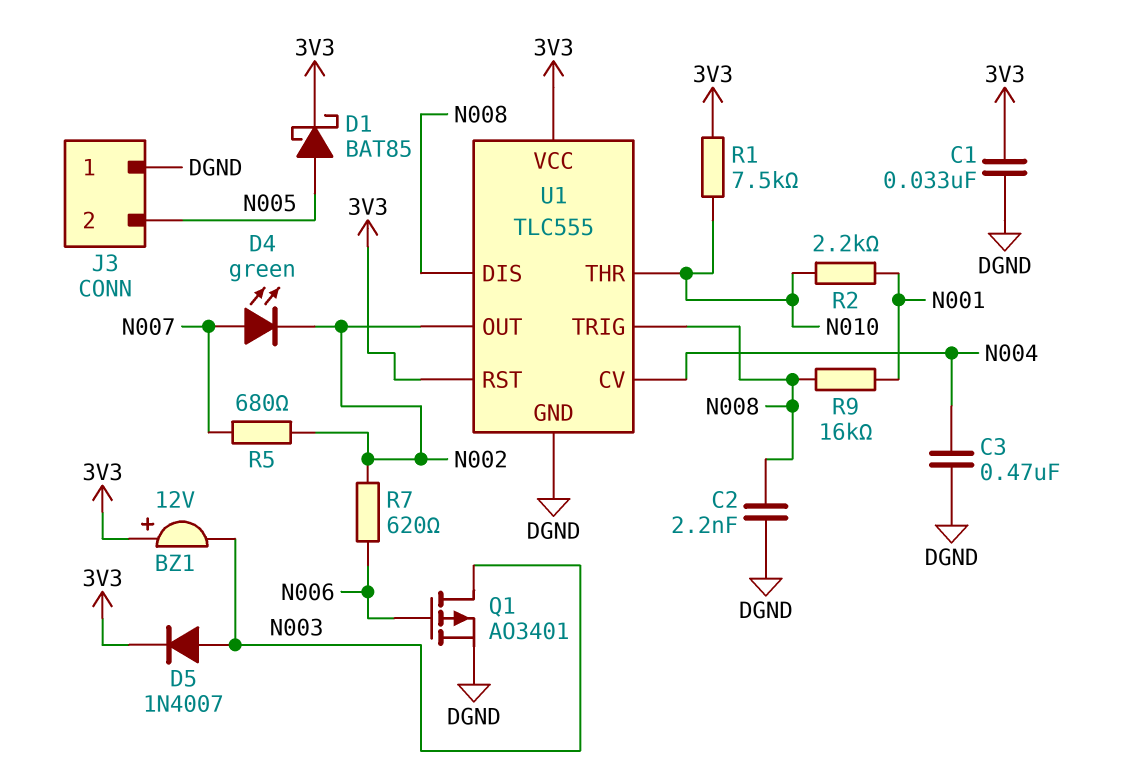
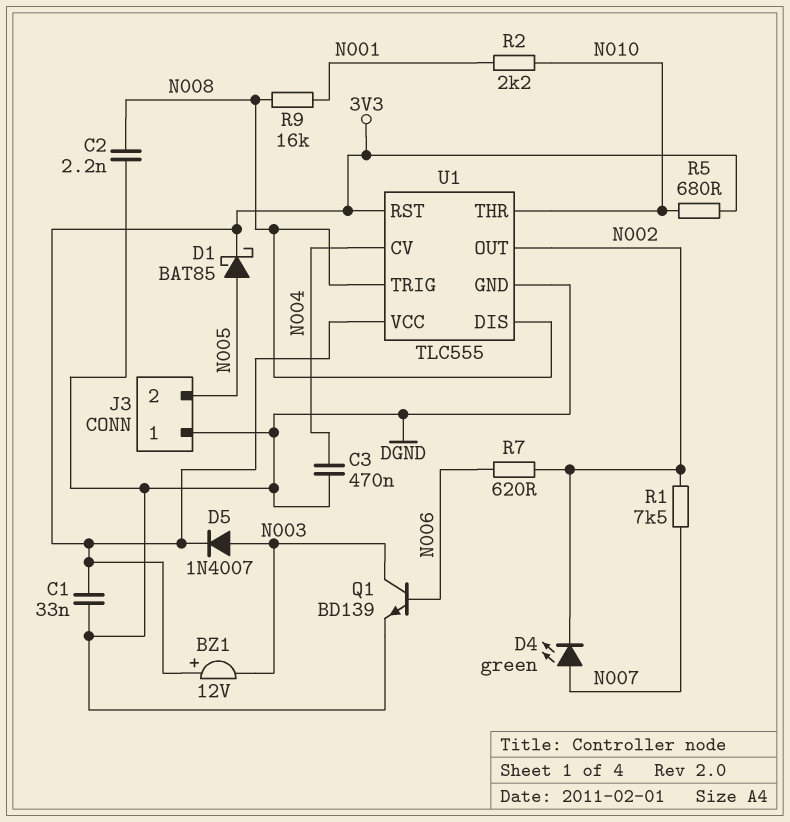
Q1: PMOS AO3401 (G N006, D N003, S DGND) -> NPN BD139 (B N006, C N003, E DGND)
R1: 7.5k (3V3, N010) -> 7.5k (N002, N007)
R5: 680 (N002, N007) -> 680 (3V3, N010)

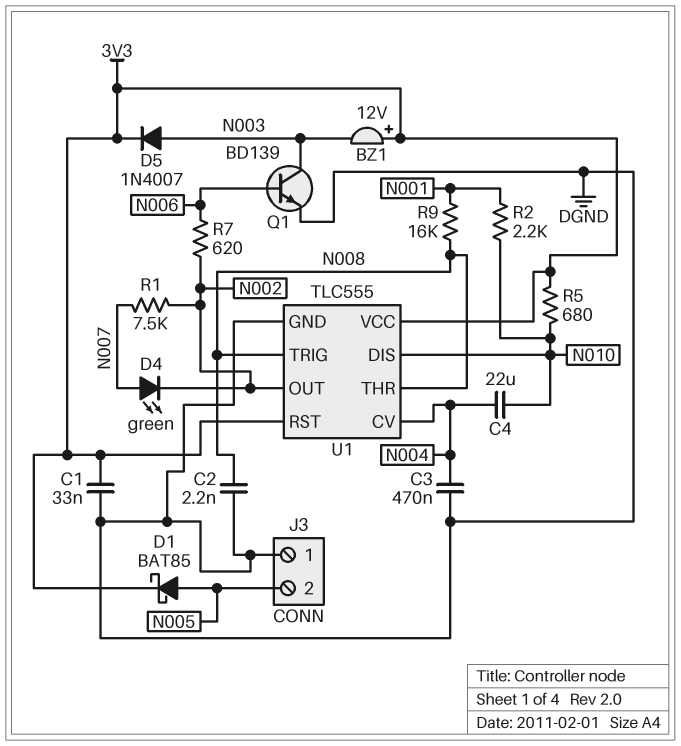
C4: none -> 22uF (N004, N010)
U1 pin DIS: N008 -> N010
U1 pin THR: N010 -> N008

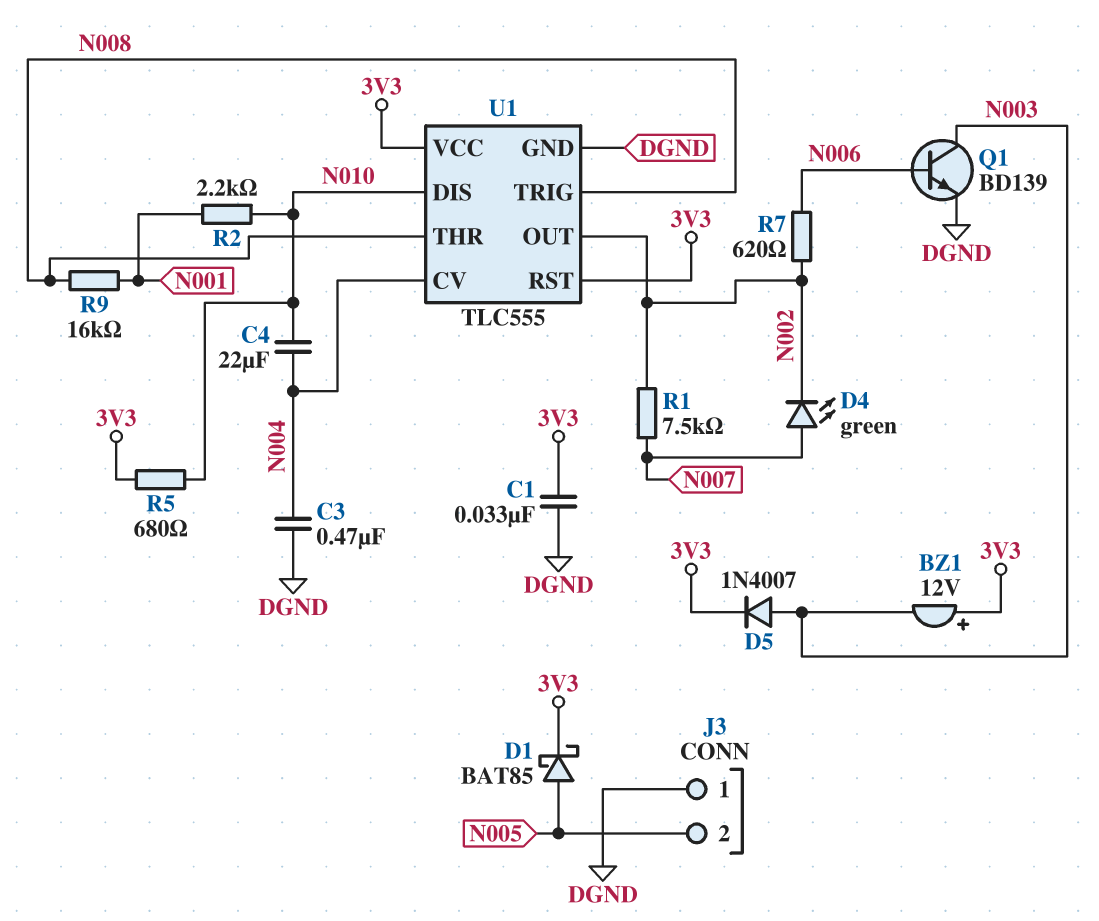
C2: 2.2nF (DGND, N008) -> none

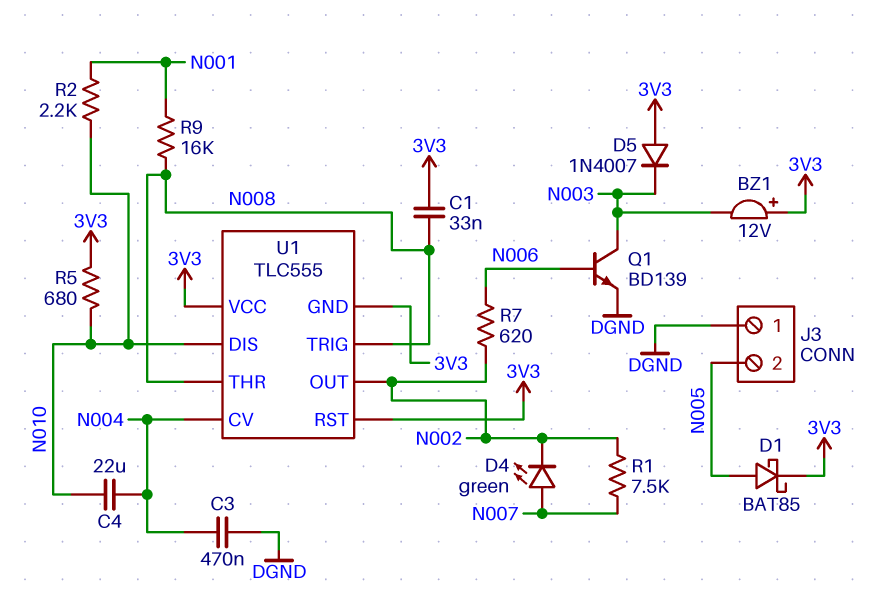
C1: 33nF (3V3, DGND) -> 33nF (3V3, N008)
D5: diode 1N4007 (A N003, K 3V3) -> diode 1N4007 (A 3V3, K N003)
U1 pin GND: DGND -> 3V3

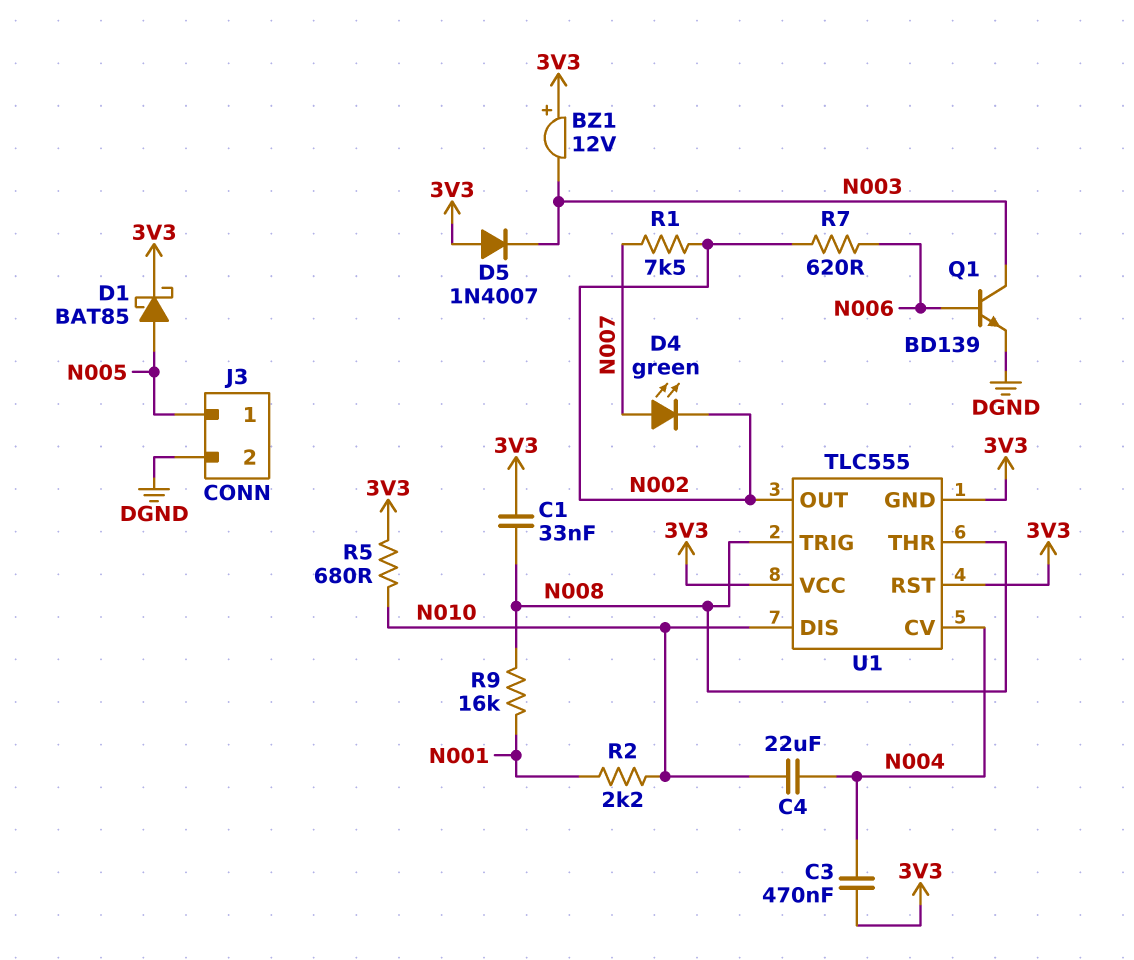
C3: 470nF (DGND, N004) -> 470nF (3V3, N004)
J3 pin 1: DGND -> N005
J3 pin 2: N005 -> DGND

